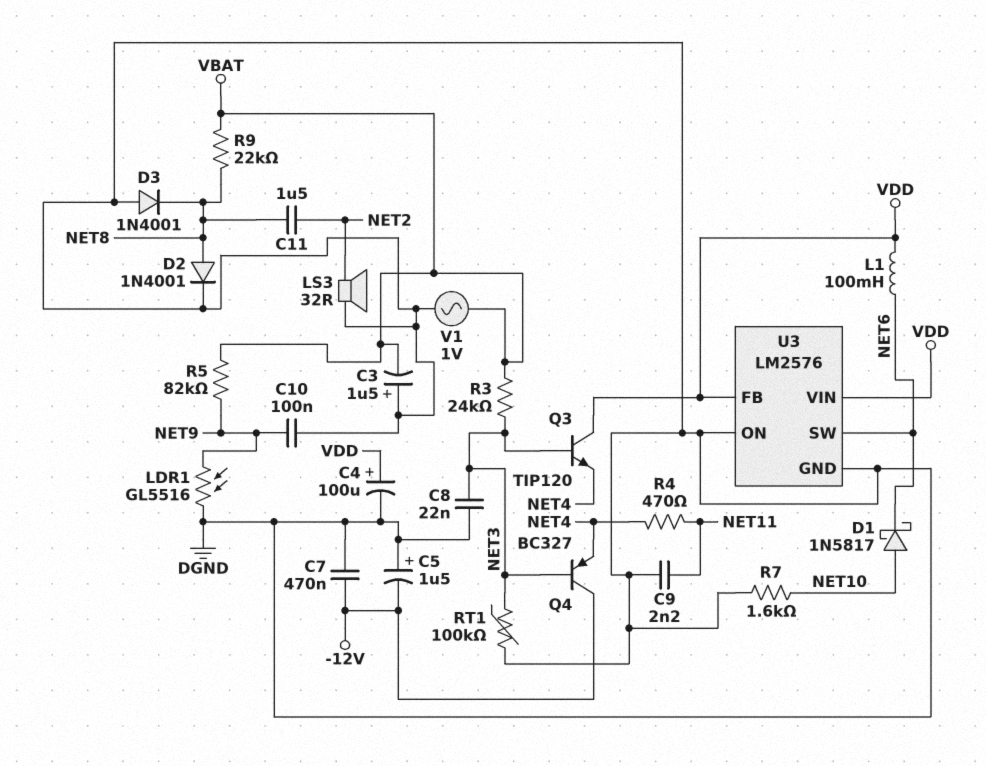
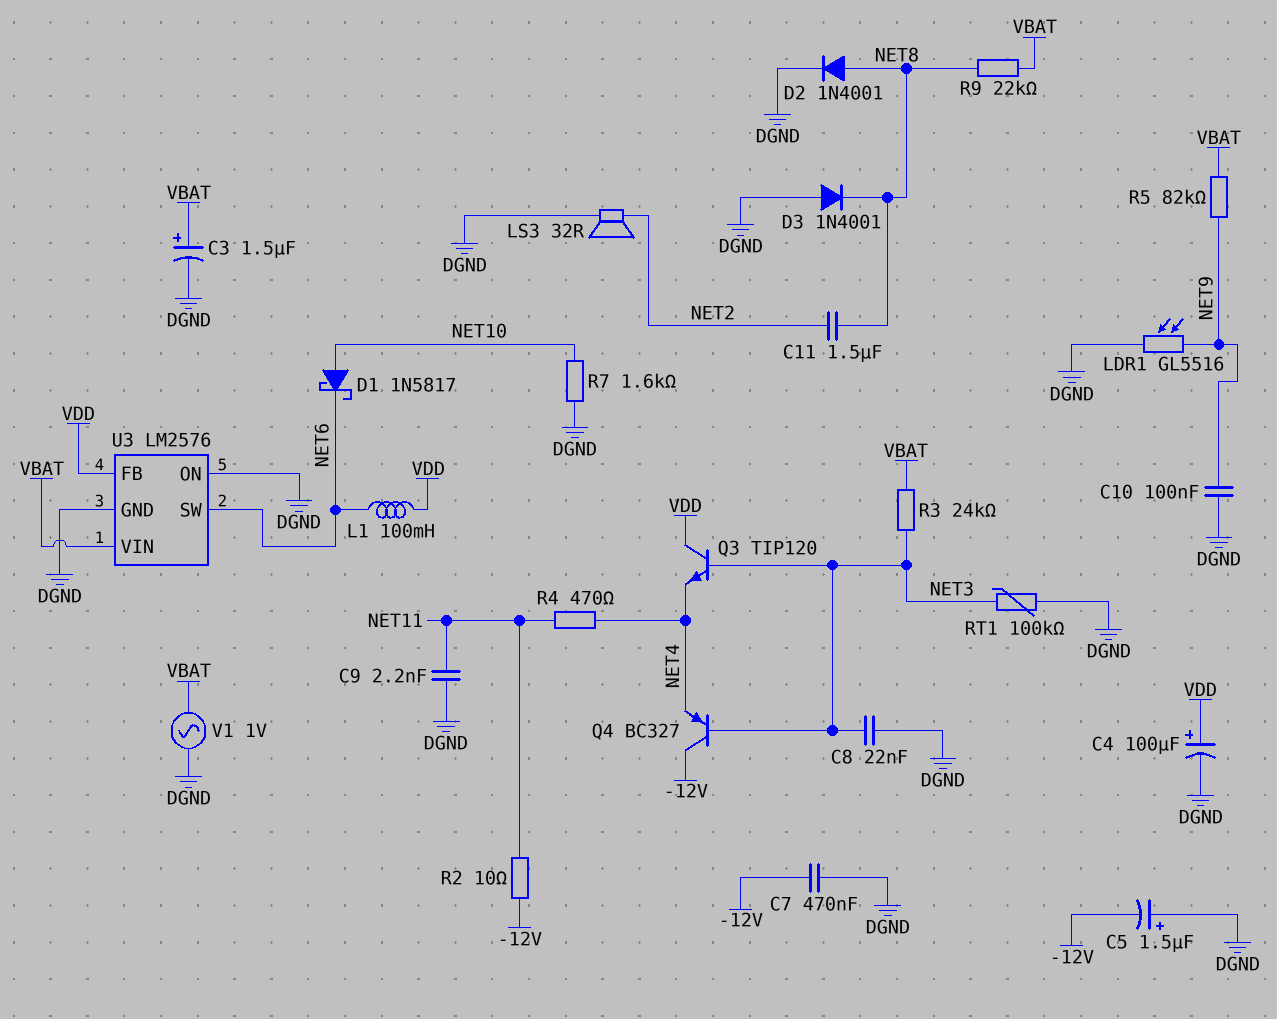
C3: 1.5uF (plus DGND, minus VBAT) -> 1.5uF (plus VBAT, minus DGND)
R2: none -> 10 (-12V, NET11)
U3 pin VIN: VDD -> VBAT

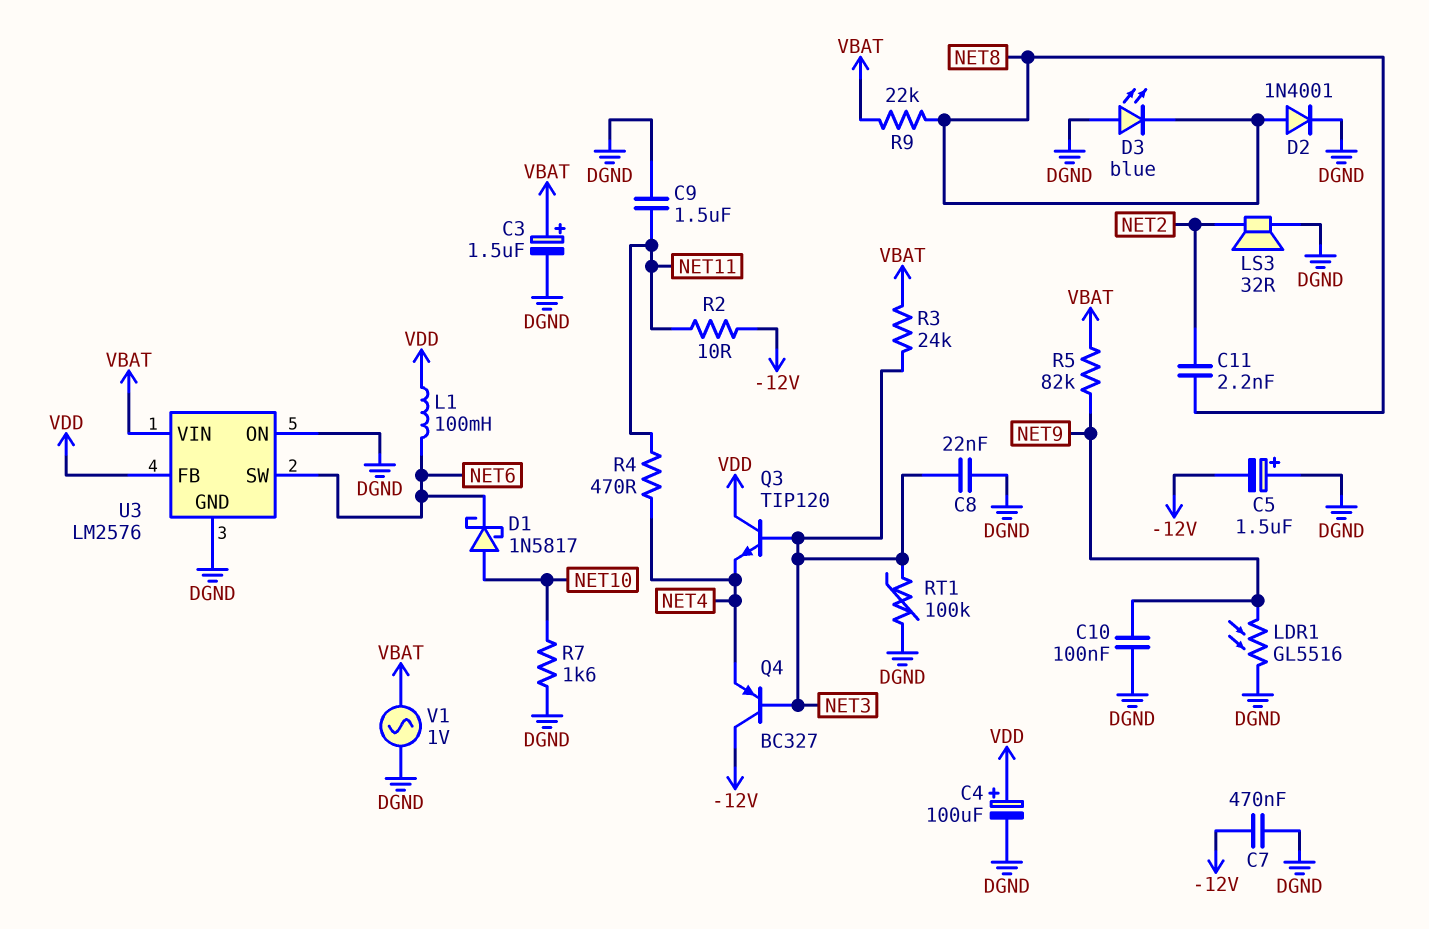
C9: 2.2nF (DGND, NET11) -> 1.5uF (DGND, NET11)
C11: 1.5uF (NET2, NET8) -> 2.2nF (NET2, NET8)
D3: diode 1N4001 (A DGND, K NET8) -> LED blue (A DGND, K NET8)

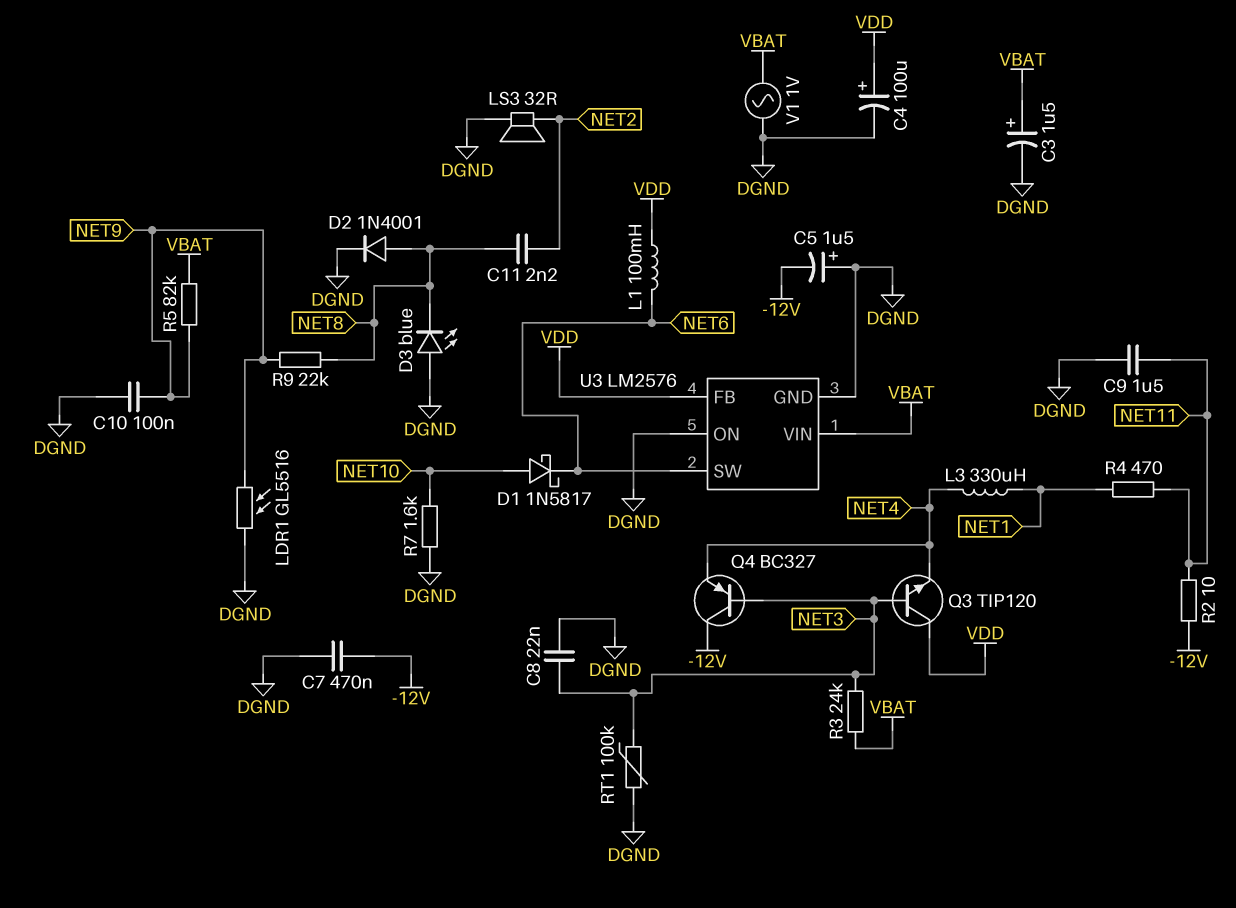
L3: none -> 330uH (NET1, NET4)
R4: 470 (NET4, NET11) -> 470 (NET1, NET11)
R9: 22k (NET8, VBAT) -> 22k (NET8, NET9)

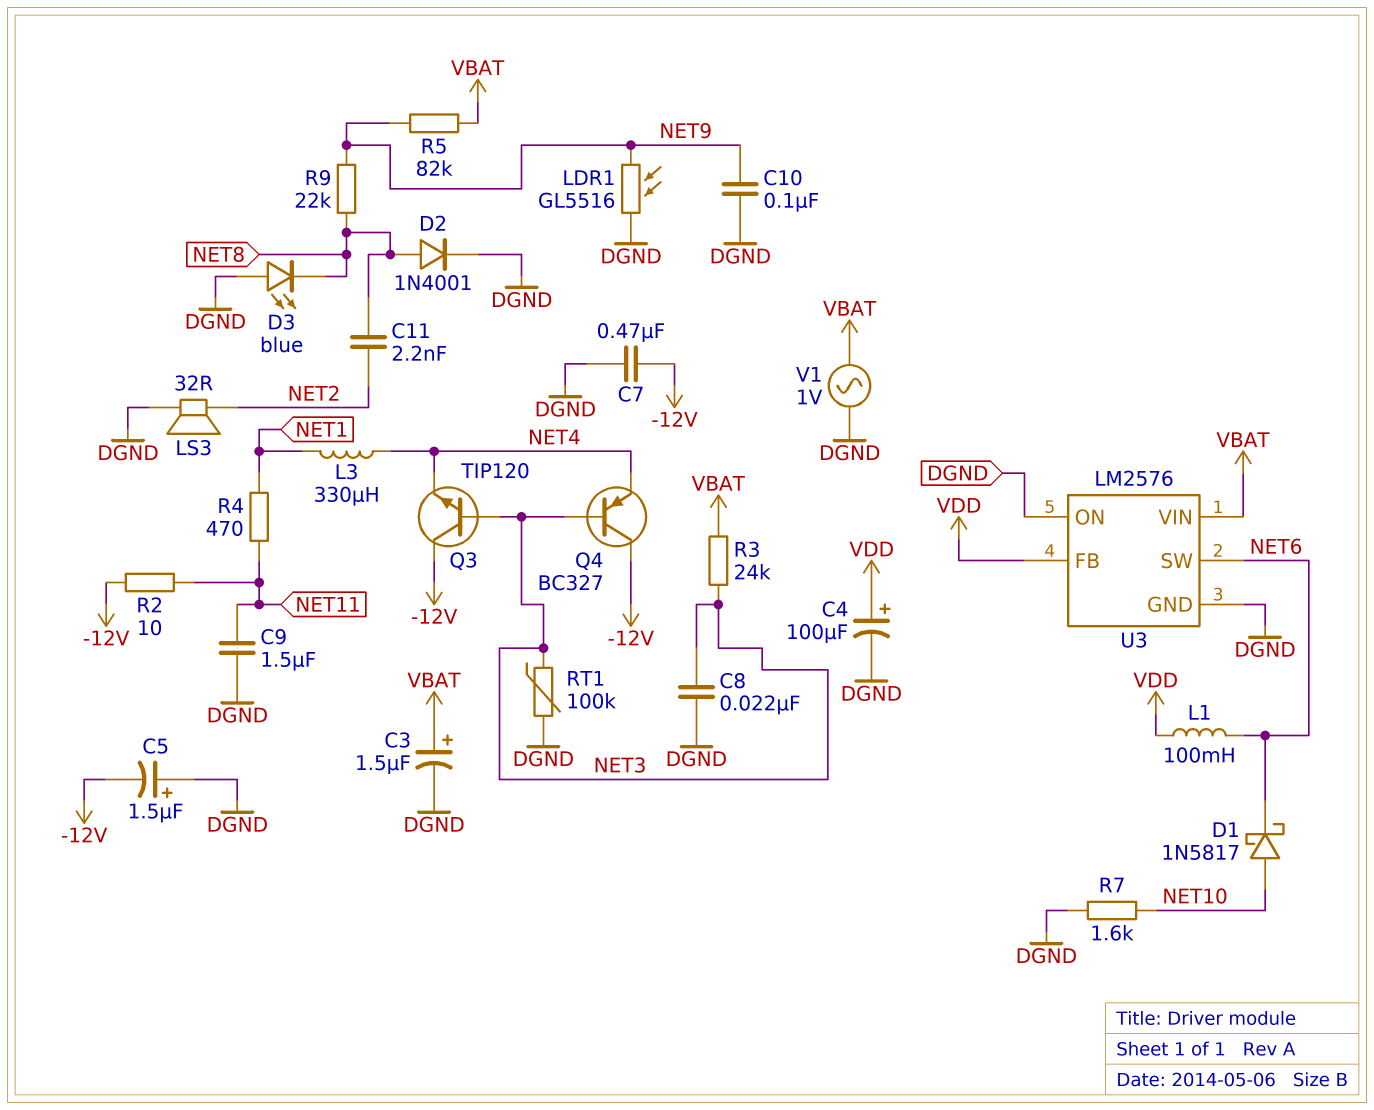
Q3: NPN TIP120 (B NET3, C VDD, E NET4) -> NPN TIP120 (B NET3, C -12V, E NET4)

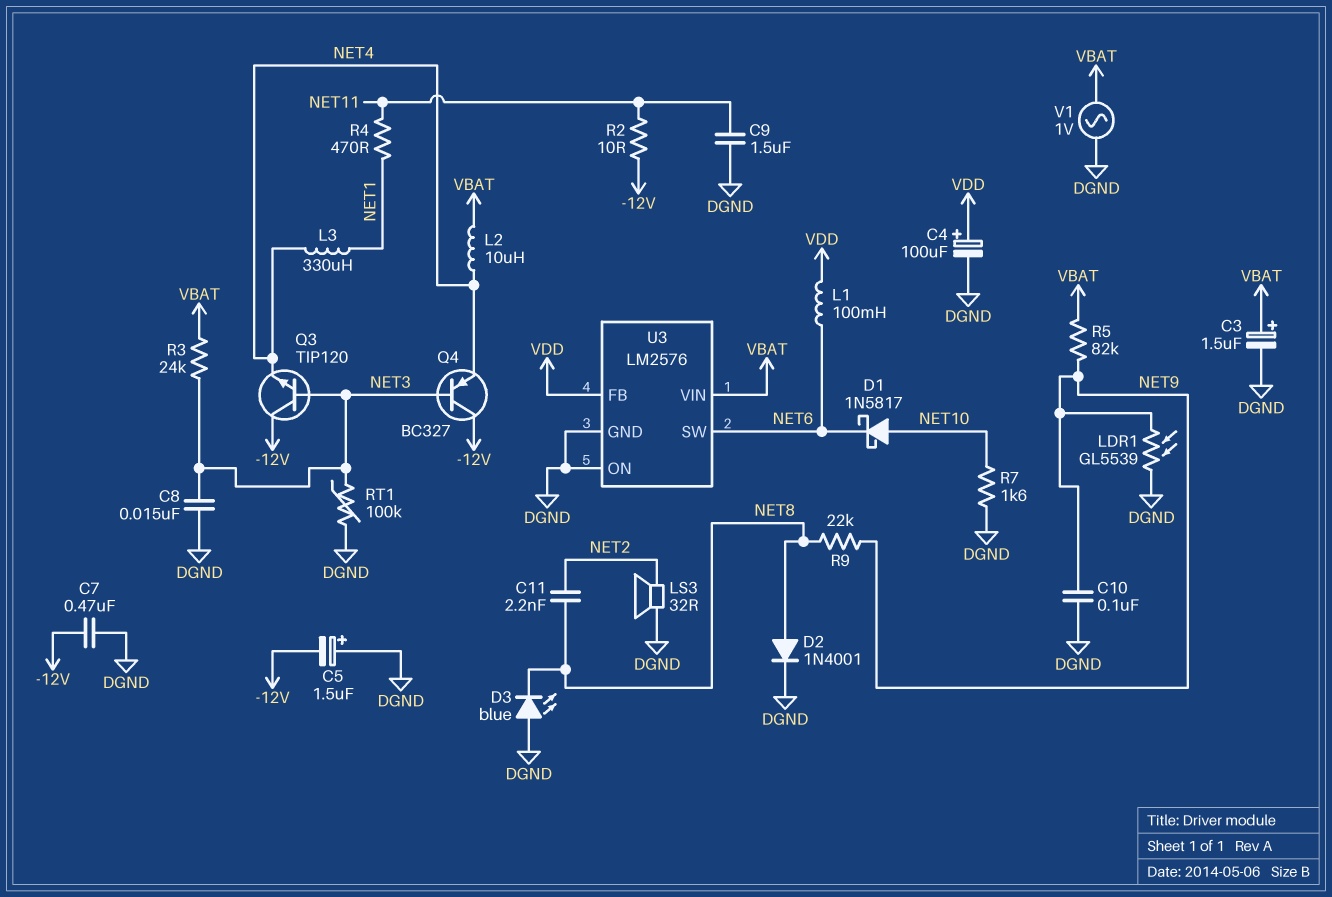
C8: 22nF (DGND, NET3) -> 15nF (DGND, NET3)
L2: none -> 10uH (NET4, VBAT)
LDR1: GL5516 (DGND, NET9) -> GL5539 (DGND, NET9)

